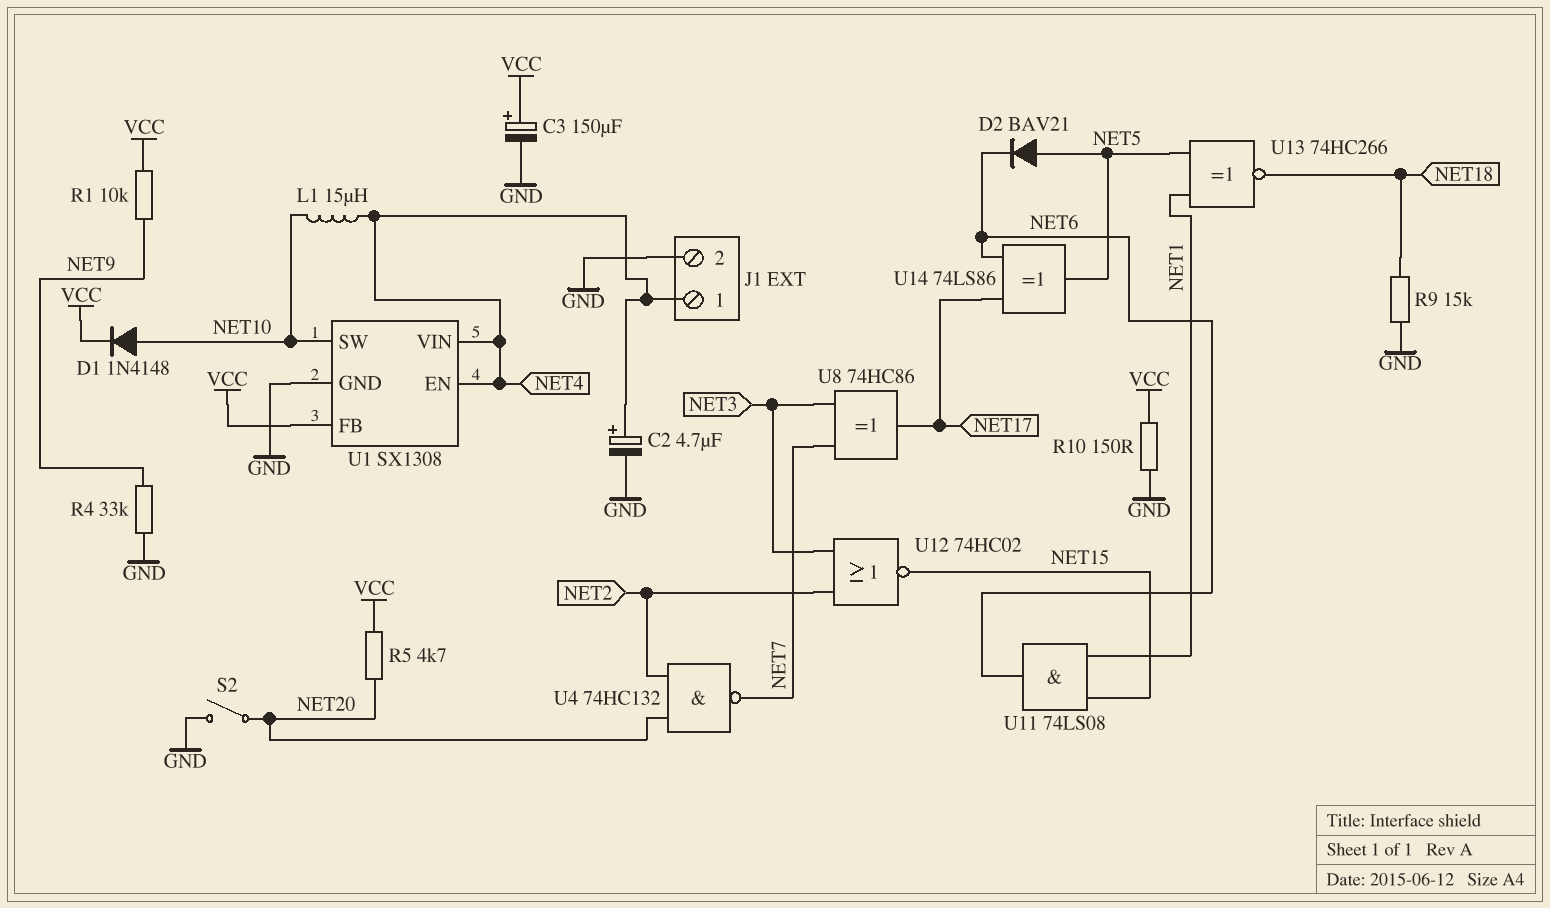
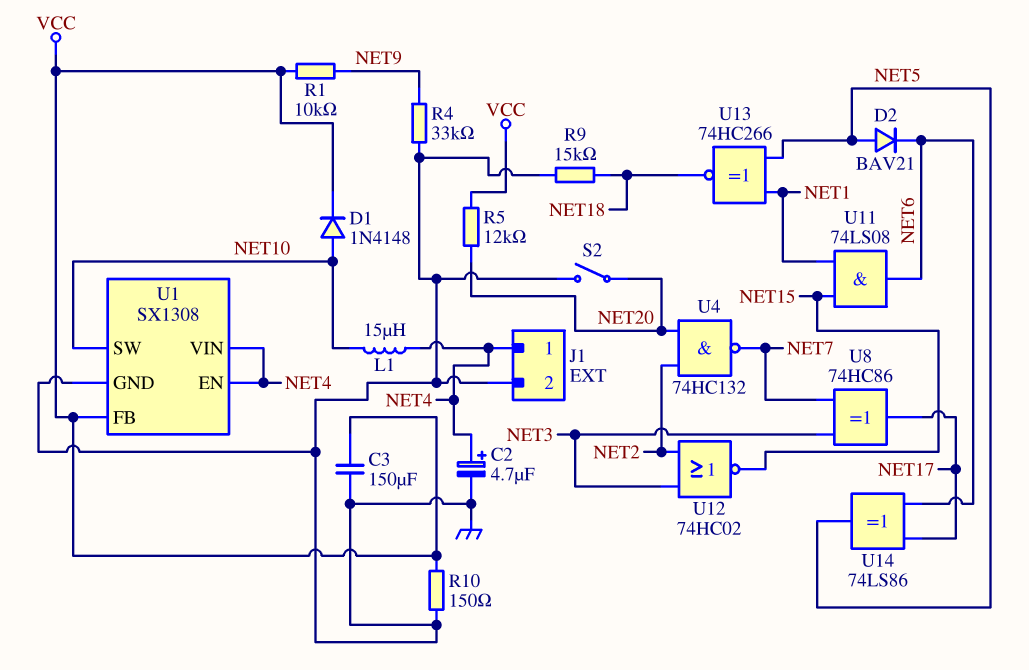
C3: 150uF (plus VCC, minus GND) -> 150uF (GND, VCC)
R5: 4.7k (NET20, VCC) -> 12k (NET20, VCC)

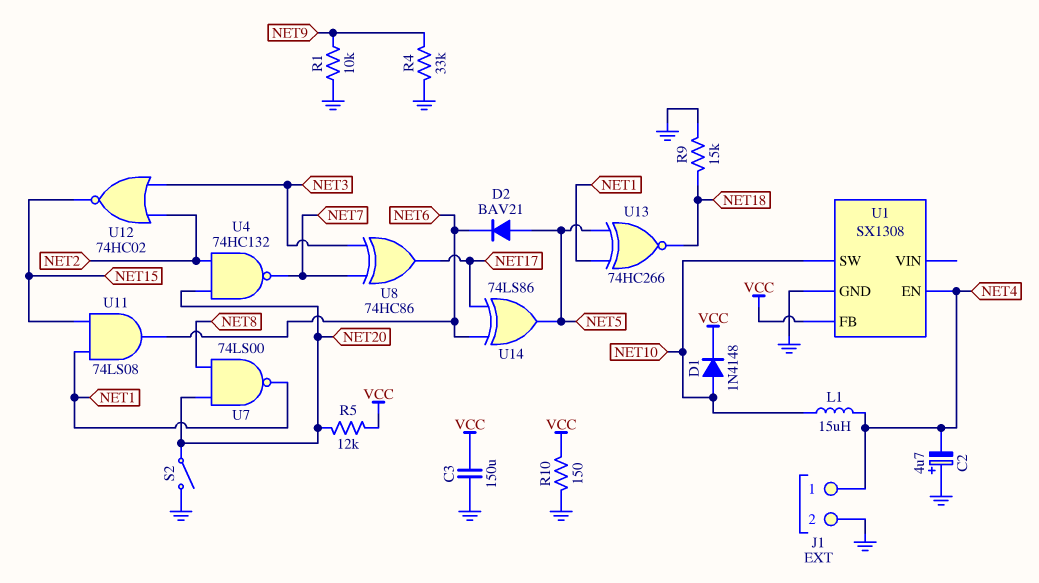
C2: 4.7uF (plus NET4, minus GND) -> 4.7uF (plus GND, minus NET4)
R1: 10k (NET9, VCC) -> 10k (GND, NET9)
U1 pin VIN: NET4 -> none
U7: none -> NAND 74LS00 (in NET8, in NET20, out NET1)

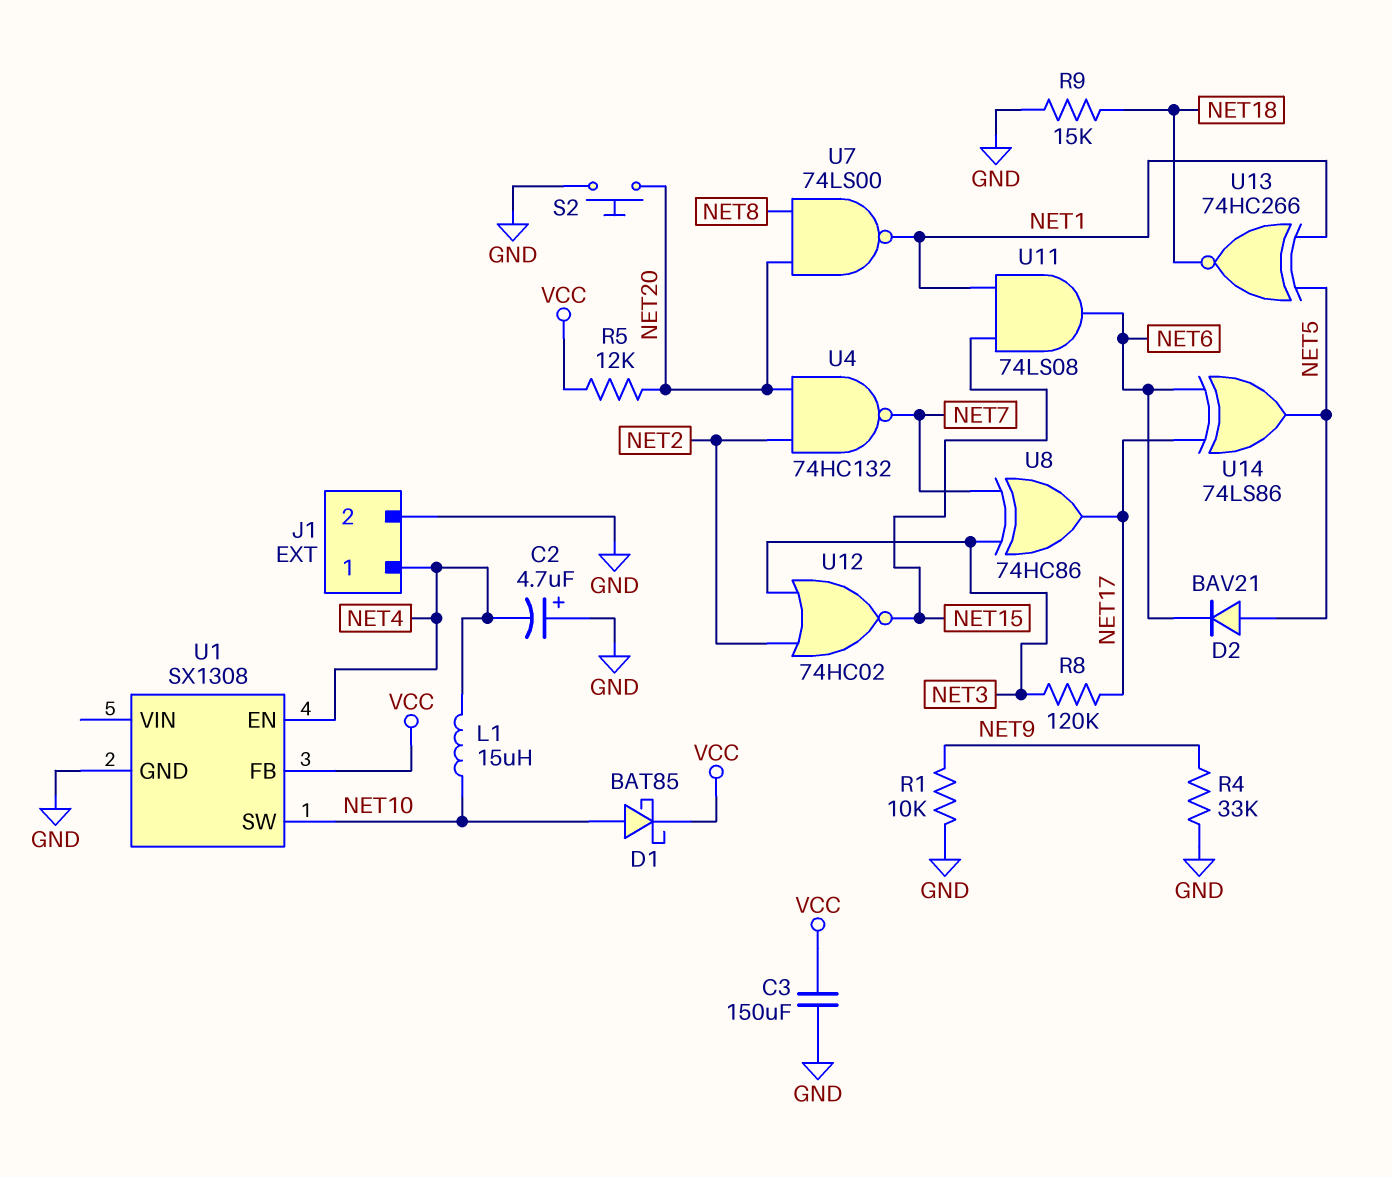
D1: diode 1N4148 (A NET10, K VCC) -> schottky BAT85 (A NET10, K VCC)
R8: none -> 120k (NET3, NET17)
R10: 150 (GND, VCC) -> none
S2: switch (GND, NET20) -> button (GND, NET20)

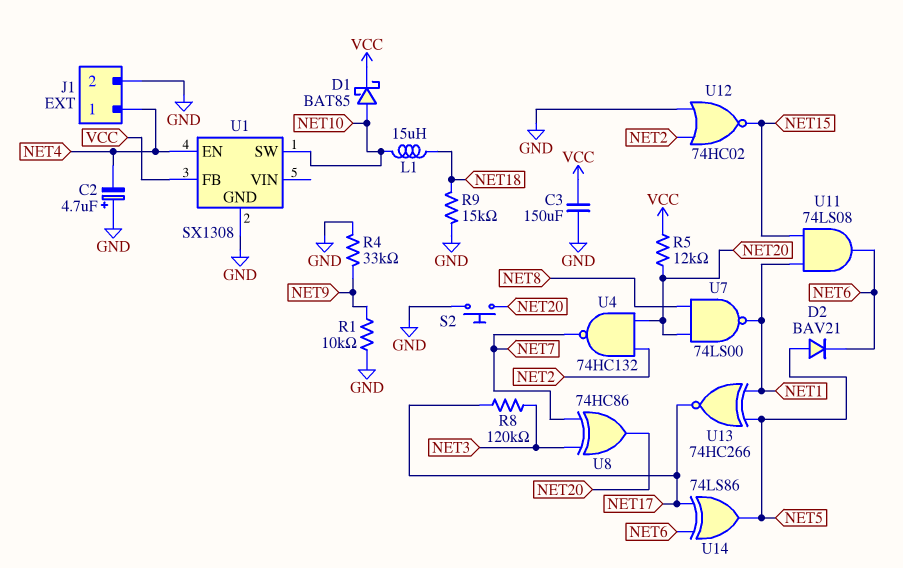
L1: 15uH (NET4, NET10) -> 15uH (NET10, NET18)
U8: XOR 74HC86 (in NET3, in NET7, out NET17) -> XOR 74HC86 (in NET3, in NET7, out NET20)
U12: NOR 74HC02 (in NET2, in NET3, out NET15) -> NOR 74HC02 (in GND, in NET2, out NET15)
U13: XNOR 74HC266 (in NET1, in NET5, out NET18) -> XNOR 74HC266 (in NET1, in NET5, out NET17)

